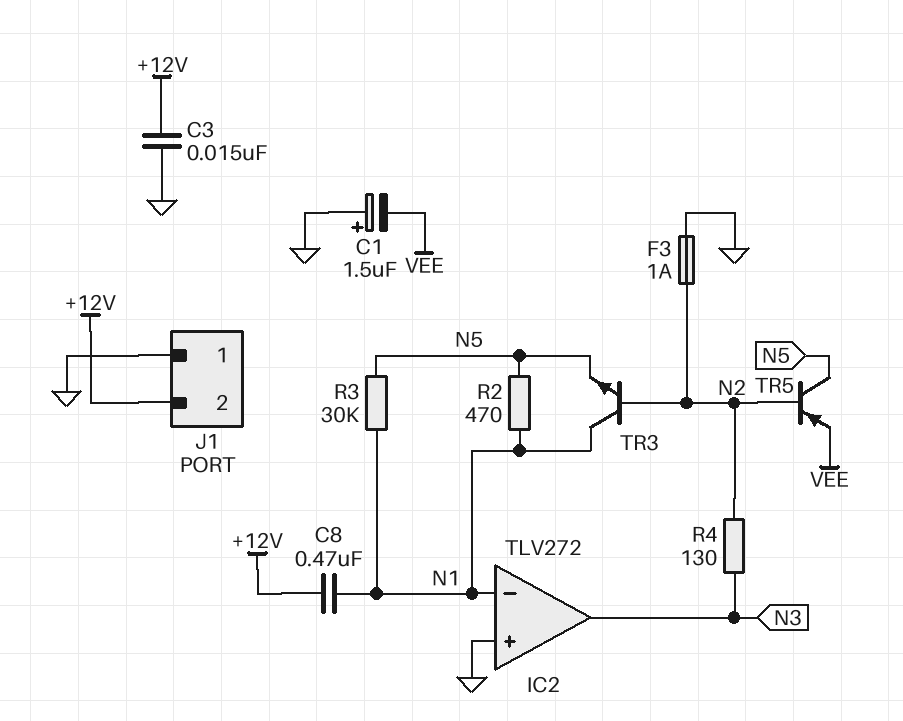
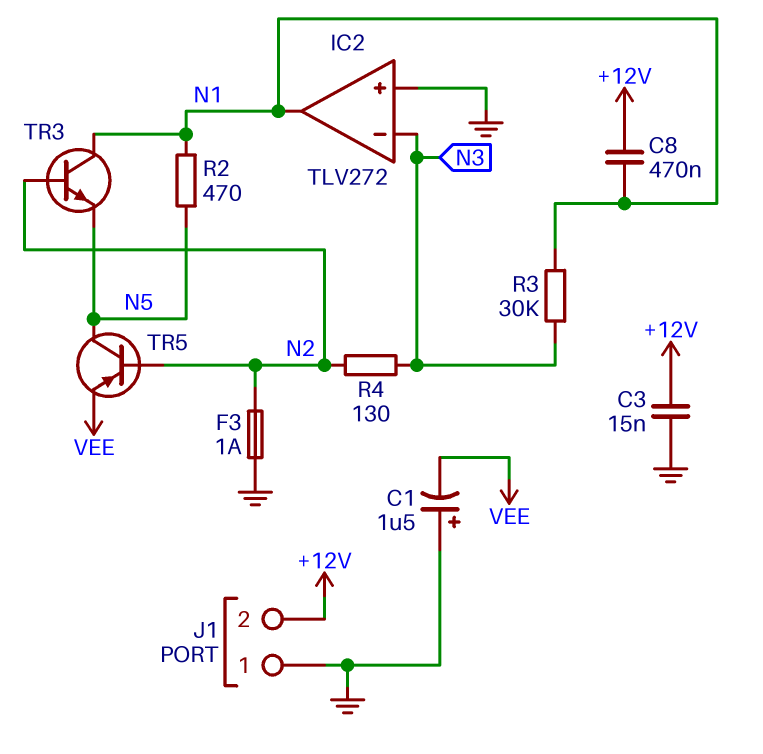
IC2 pin in-: N1 -> N3
IC2 pin out: N3 -> N1
R3: 30k (N1, N5) -> 30k (N1, N3)

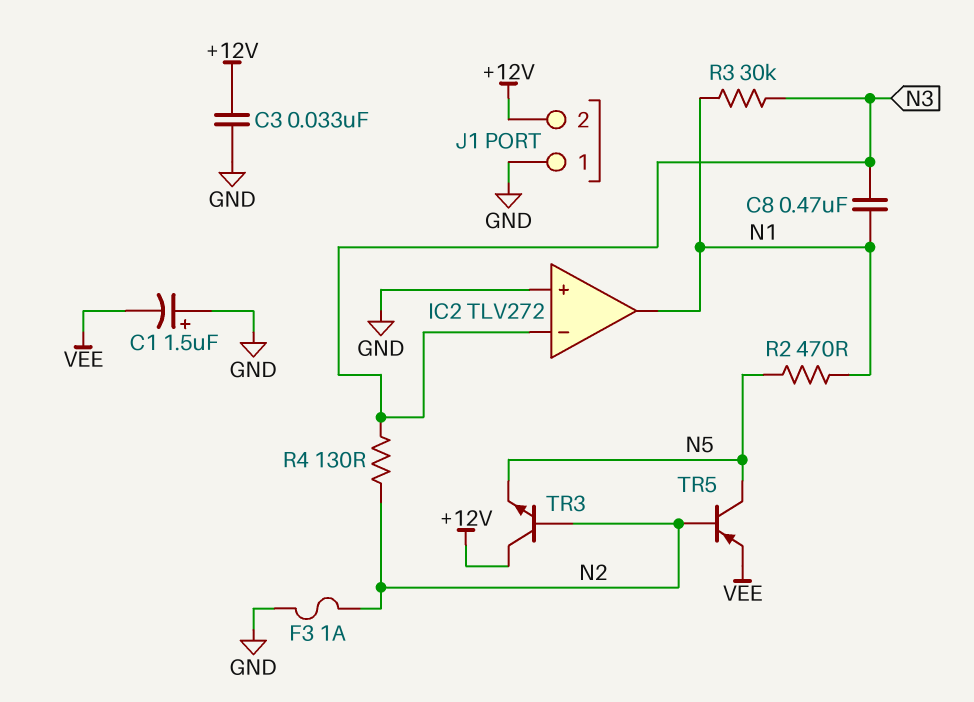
C3: 15nF (+12V, GND) -> 33nF (+12V, GND)
C8: 470nF (+12V, N1) -> 470nF (N1, N3)
TR3: NPN (B N2, C N1, E N5) -> NPN (B N2, C +12V, E N5)

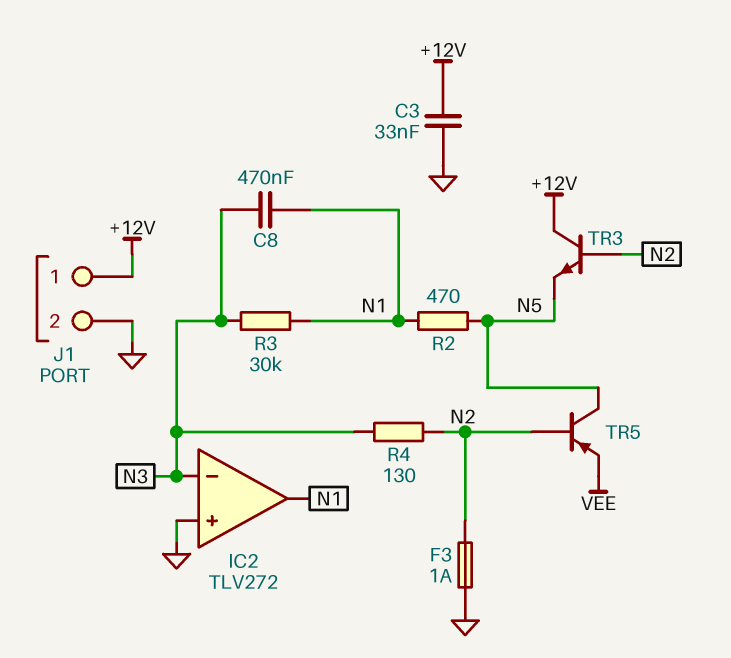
C1: 1.5uF (plus GND, minus VEE) -> none
J1 pin 1: GND -> +12V
J1 pin 2: +12V -> GND

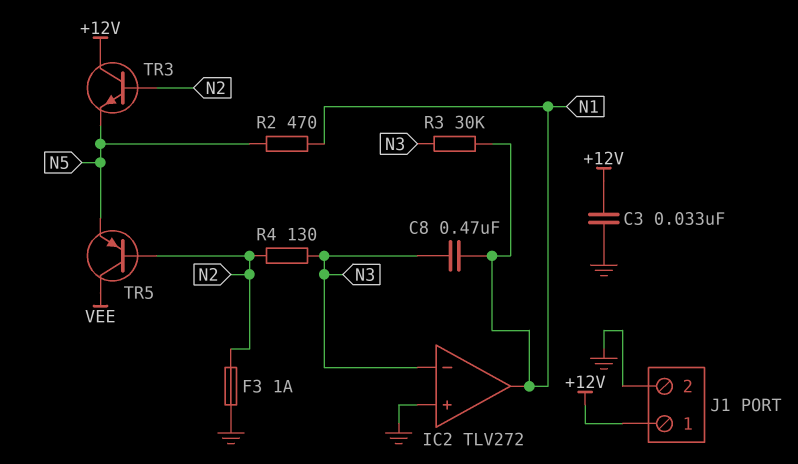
TR5: PNP (B N2, C N5, E VEE) -> PNP (B N2, C VEE, E N5)

